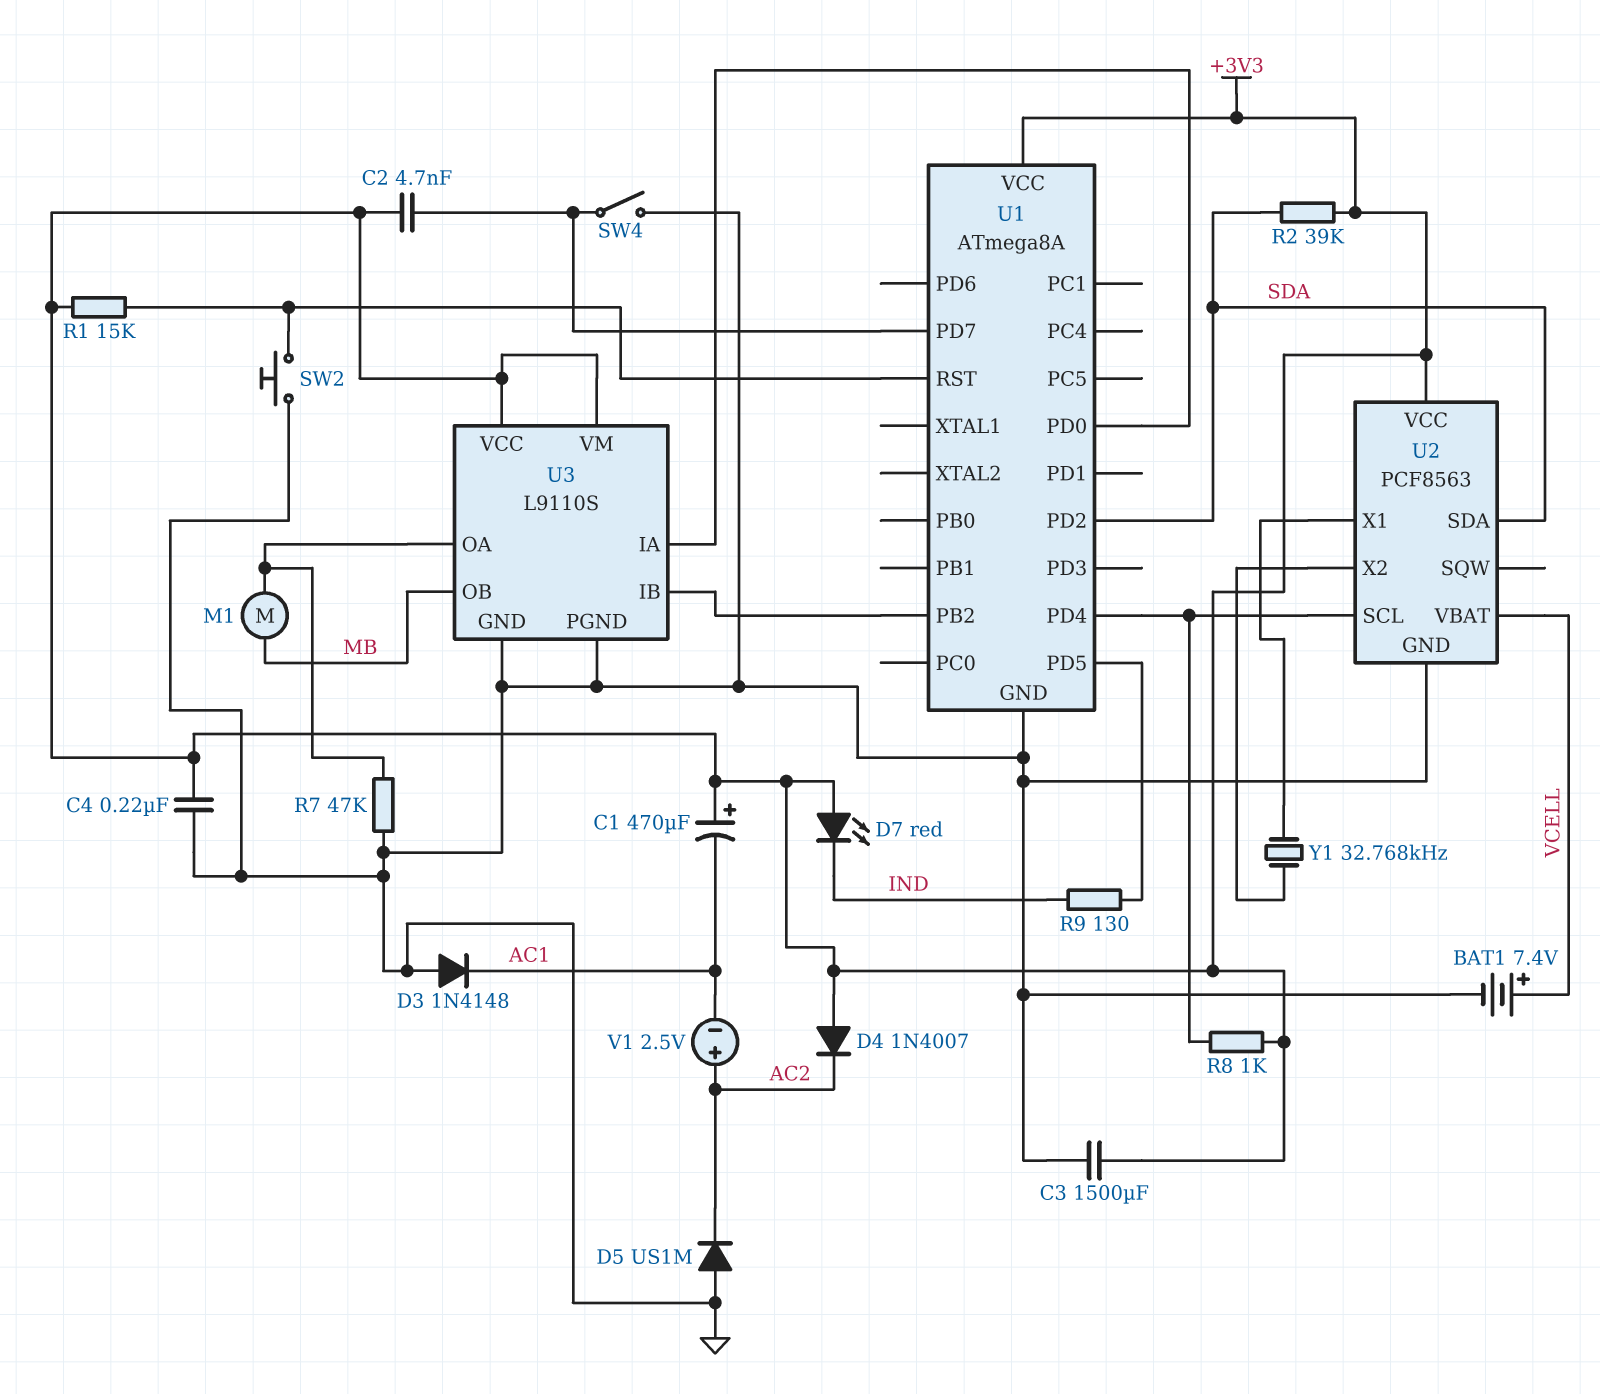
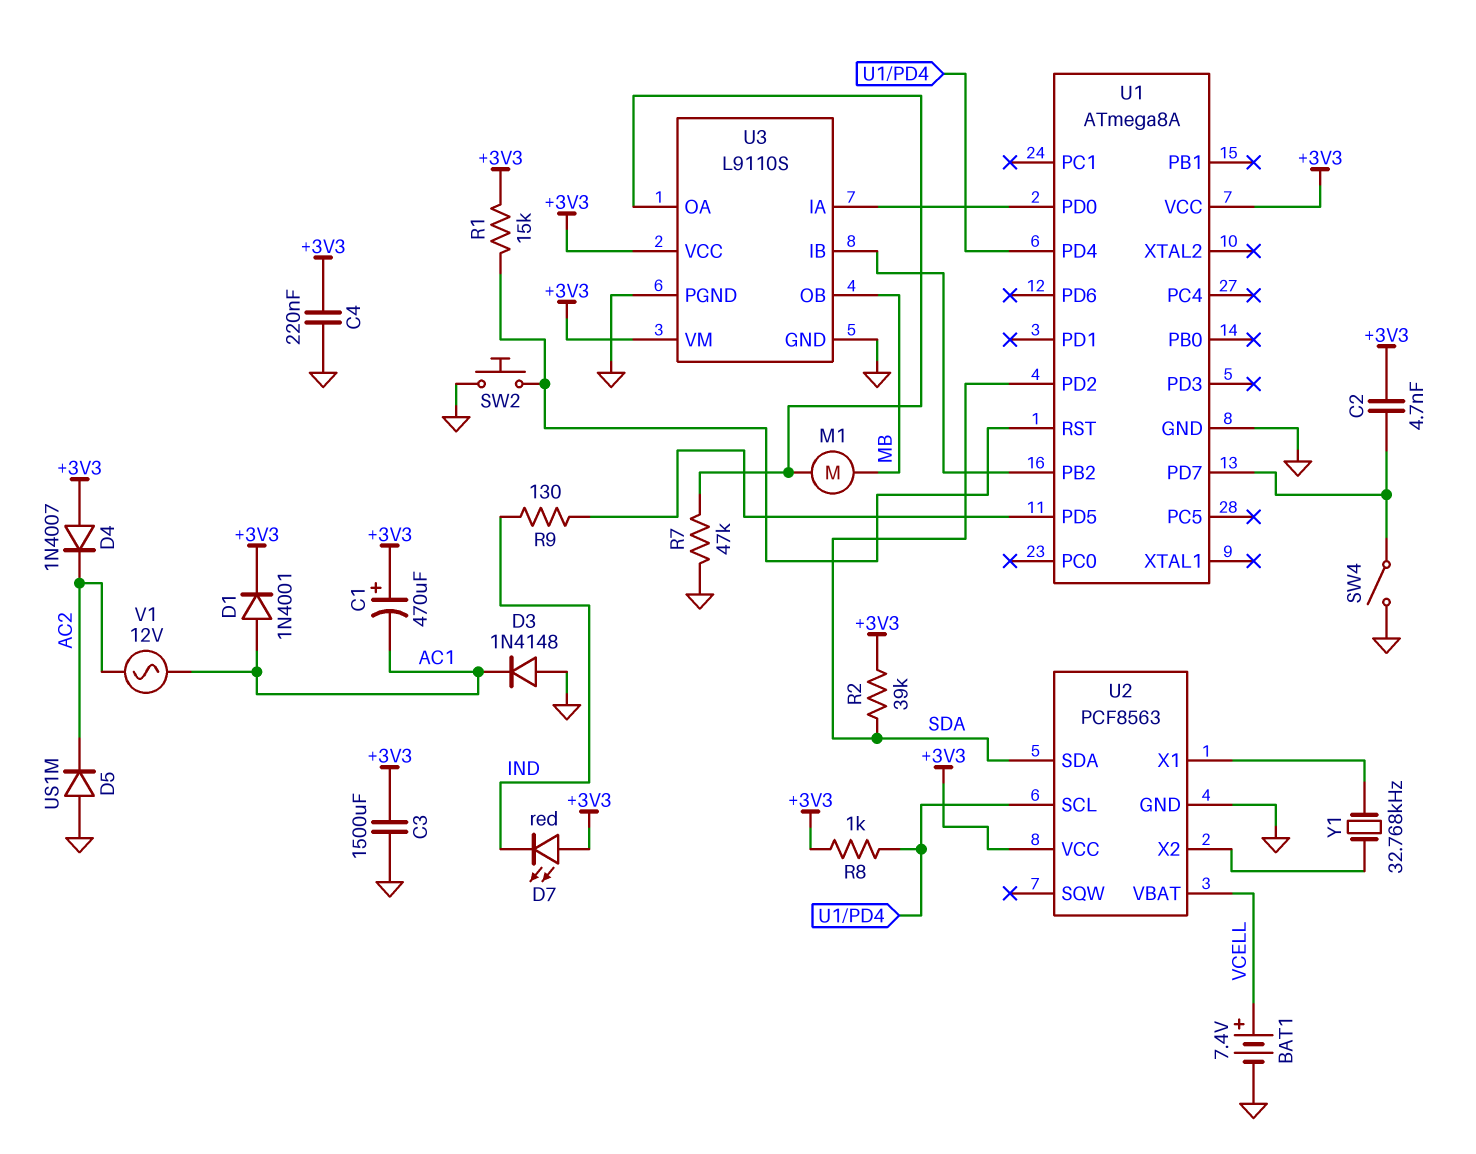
D1: none -> diode 1N4001 (A AC1, K +3V3)
V1: 2.5V (plus AC2, minus AC1) -> AC 12V (AC1, AC2)

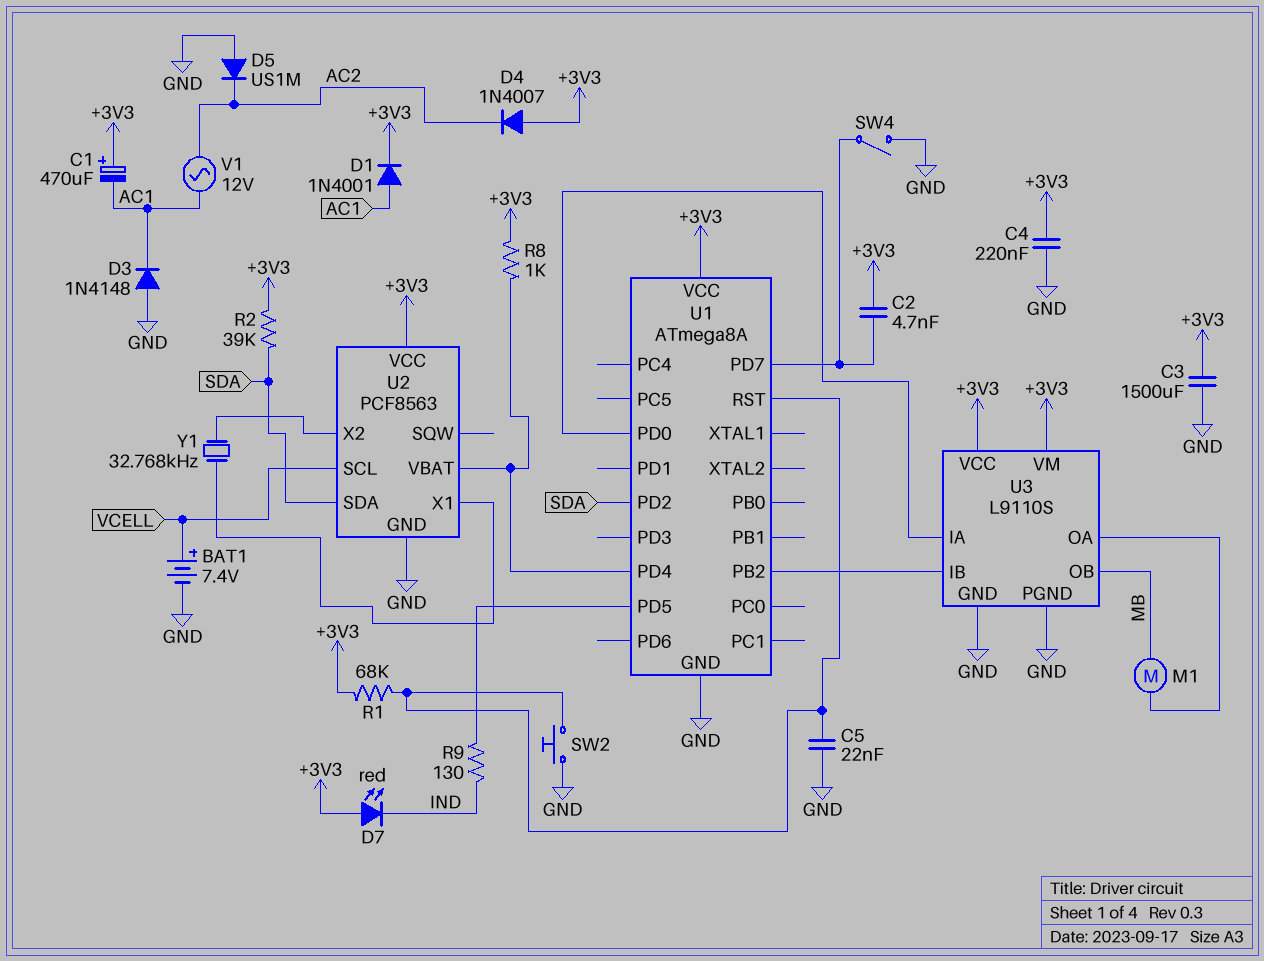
C5: none -> 22nF (GND, U1/RST)
R1: 15k (+3V3, U1/RST) -> 68k (+3V3, U1/RST)
R7: 47k (GND, U3/OA) -> none
U2 pin SCL: U1/PD4 -> VCELL
U2 pin VBAT: VCELL -> U1/PD4

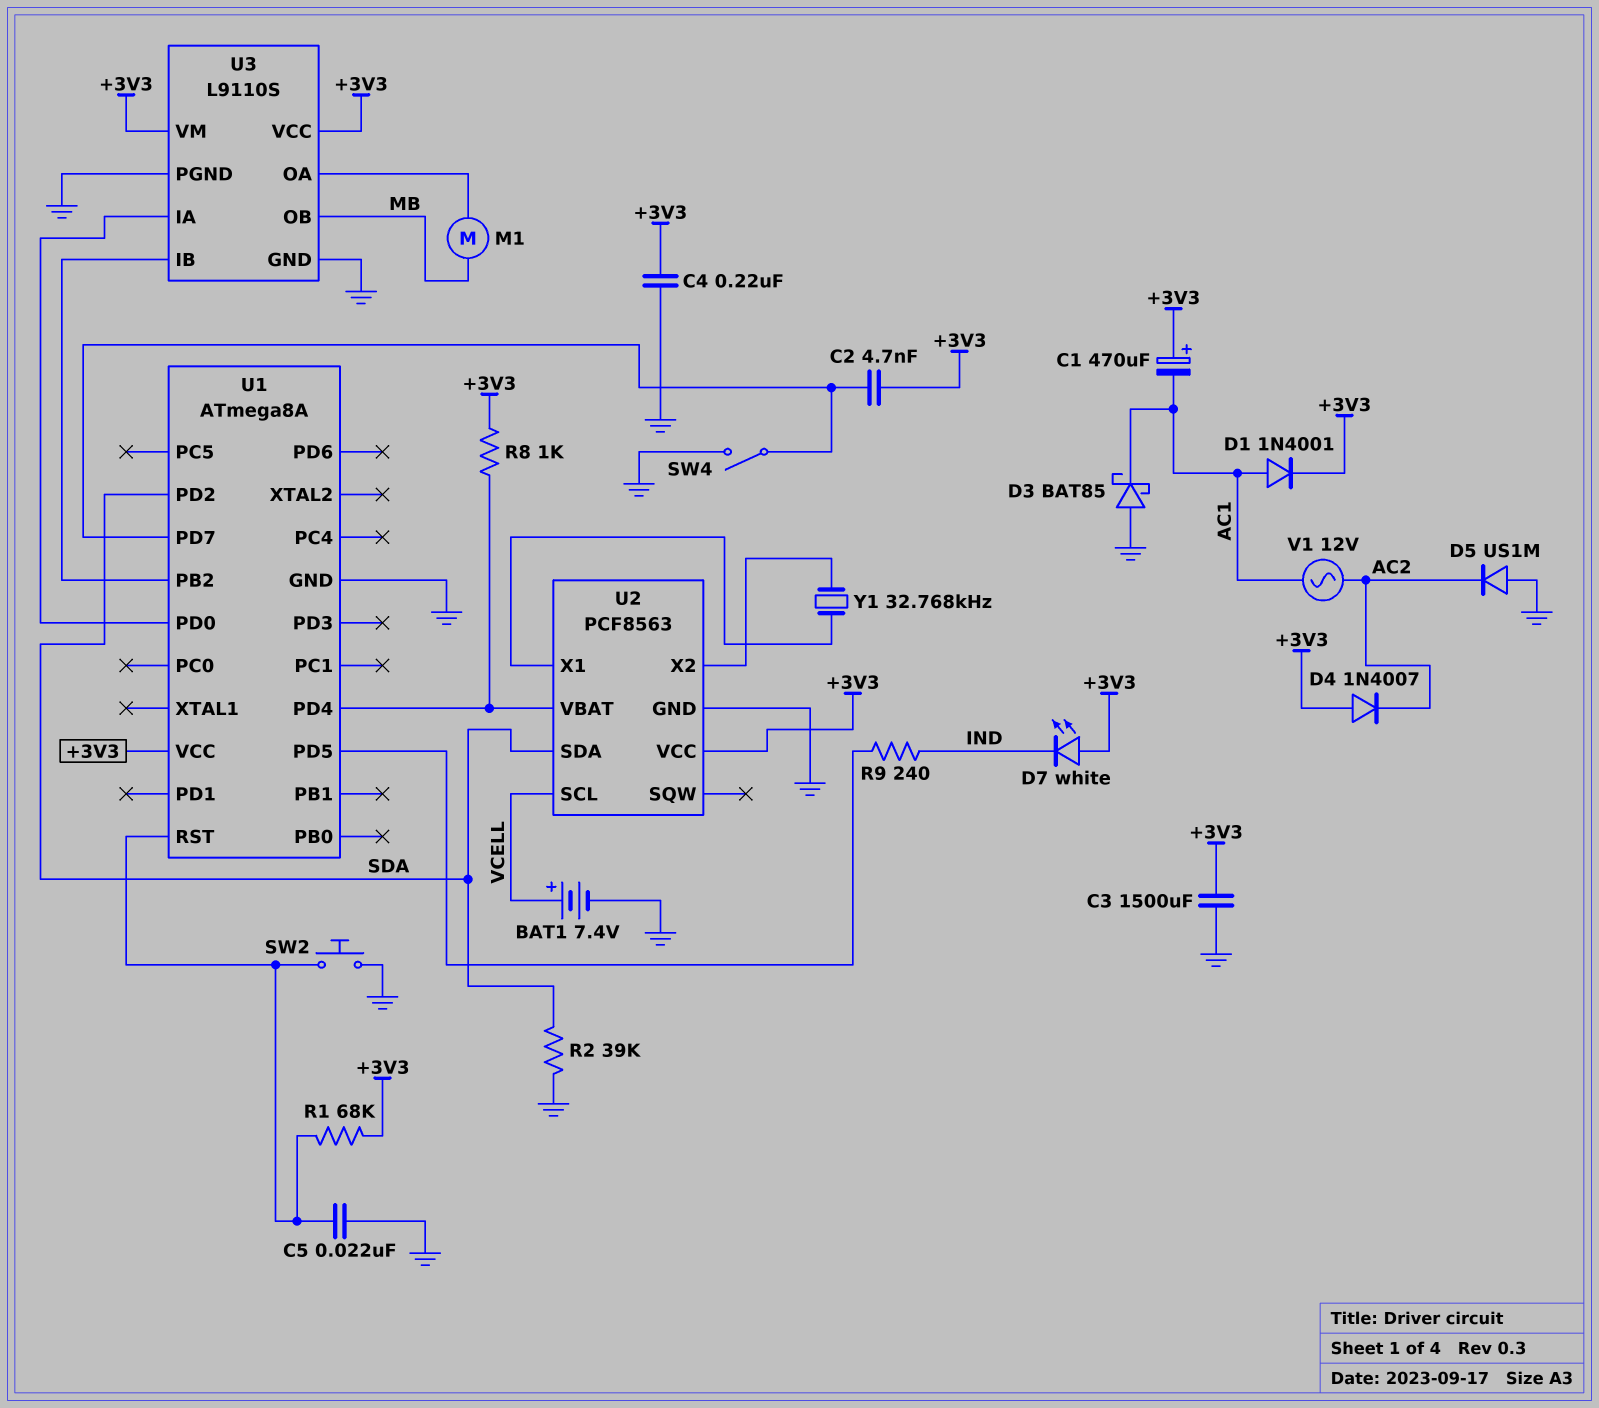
D3: diode 1N4148 (A GND, K AC1) -> schottky BAT85 (A GND, K AC1)
D7: LED red (A +3V3, K IND) -> LED white (A +3V3, K IND)
R2: 39k (+3V3, SDA) -> 39k (GND, SDA)
R9: 130 (IND, U1/PD5) -> 240 (IND, U1/PD5)

